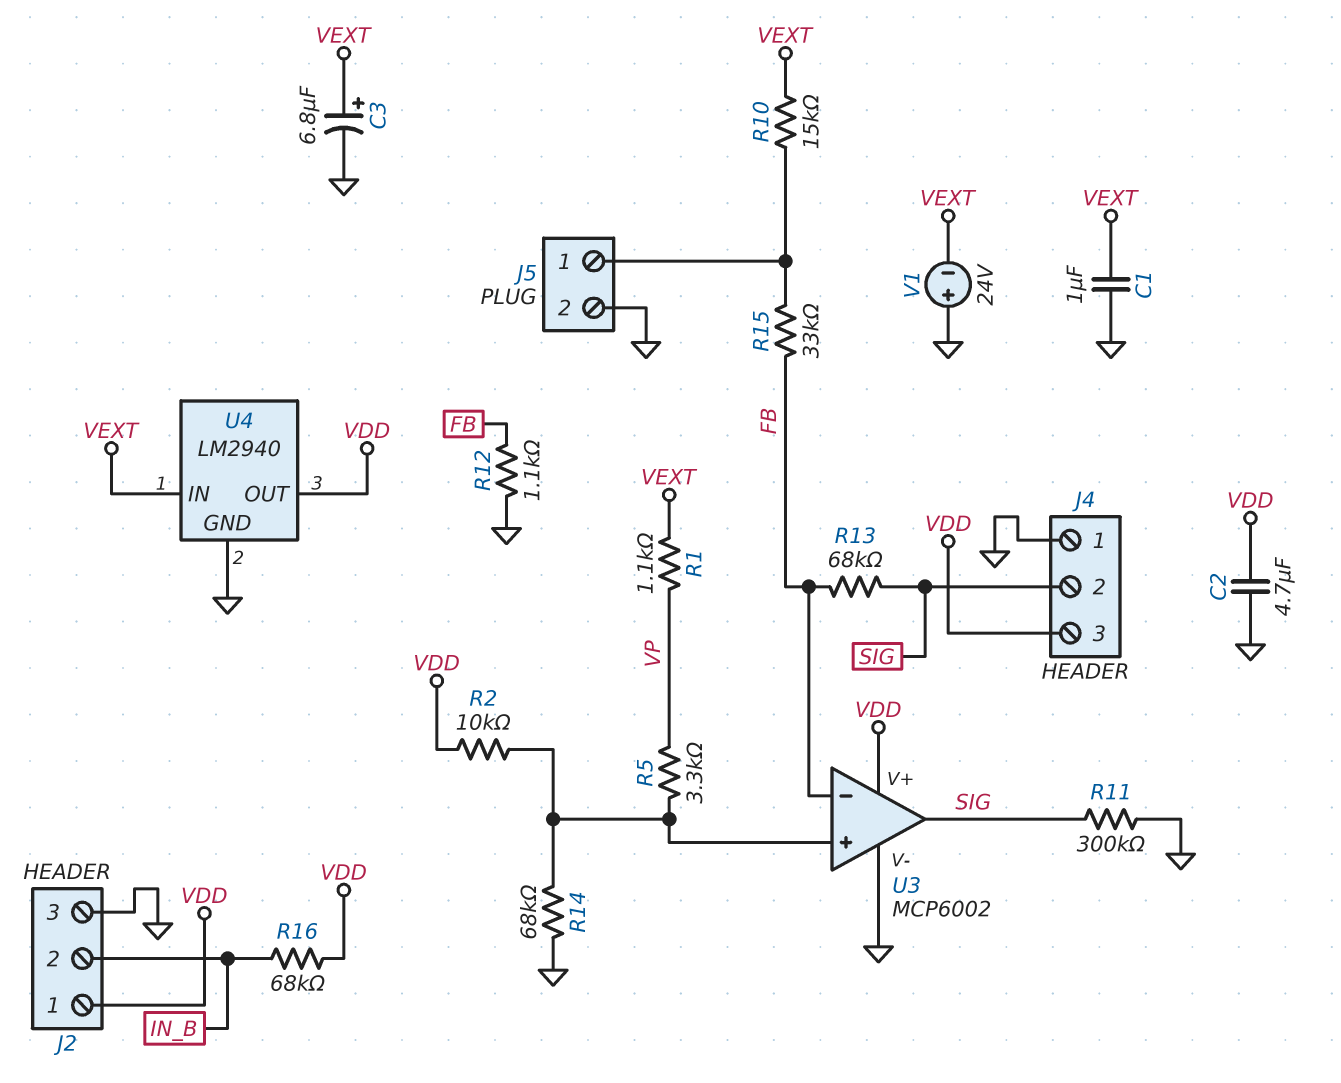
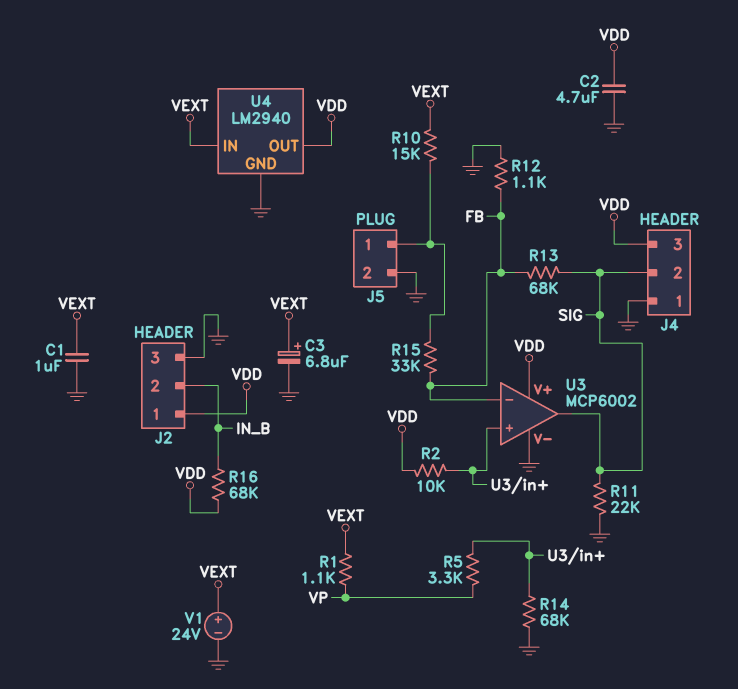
R11: 300k (GND, SIG) -> 22k (GND, SIG)
V1: 24V (plus GND, minus VEXT) -> 24V (plus VEXT, minus GND)

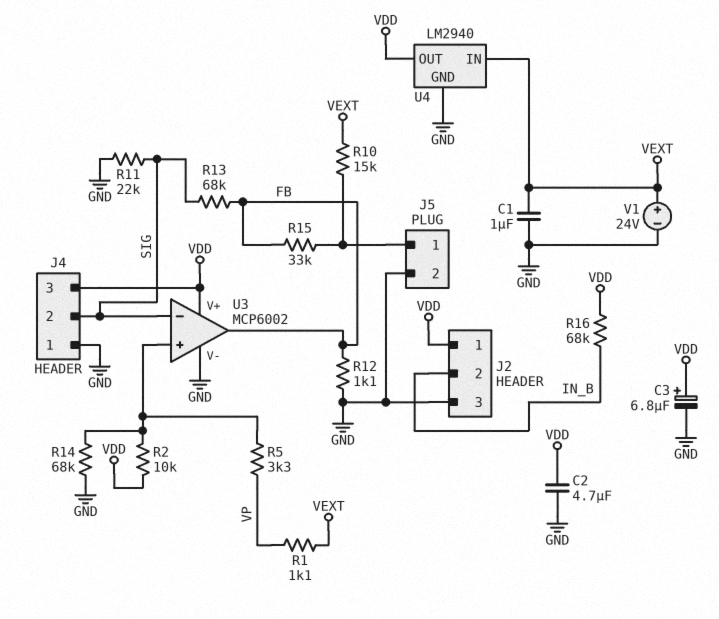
C3: 6.8uF (plus VEXT, minus GND) -> 6.8uF (plus VDD, minus GND)
U3 pin in-: FB -> SIG
U3 pin out: SIG -> FB

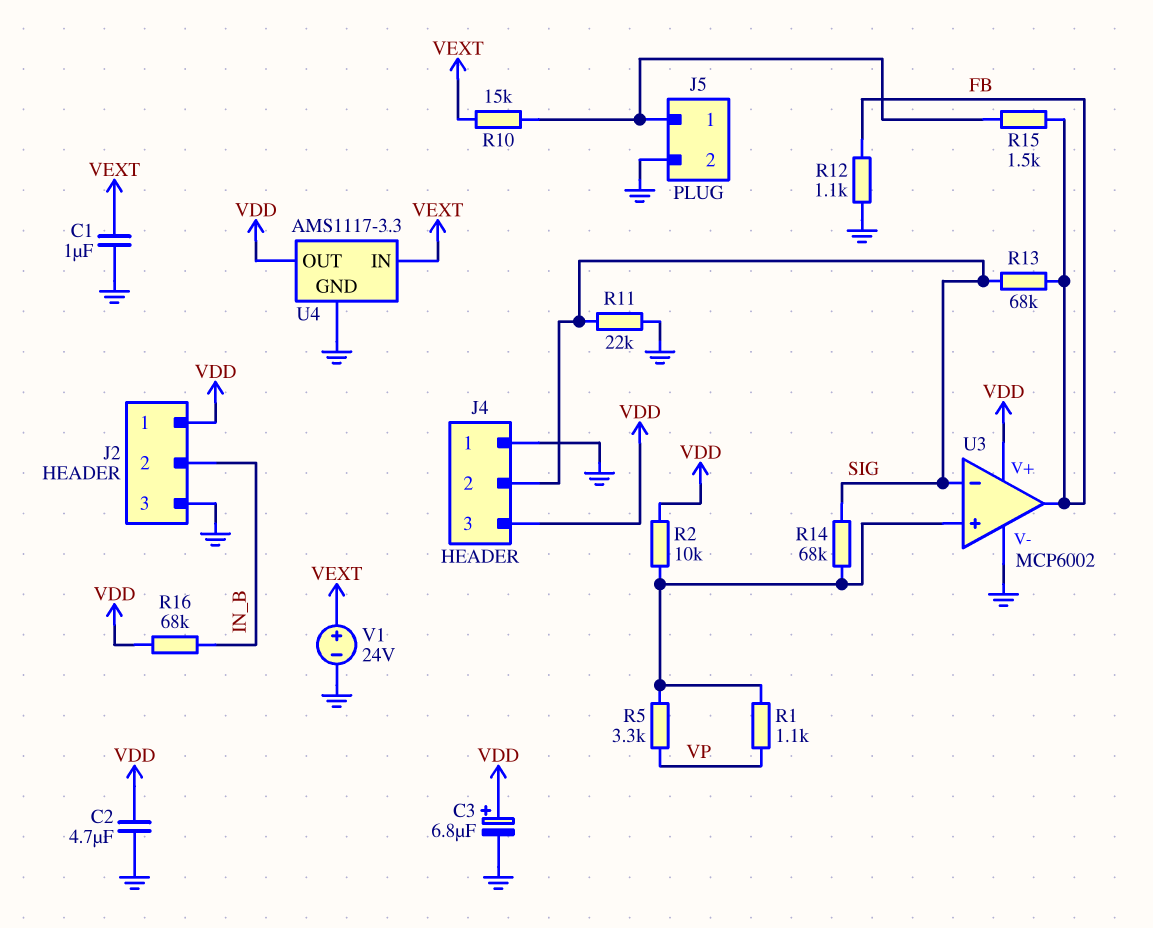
R1: 1.1k (VEXT, VP) -> 1.1k (U3/in+, VP)
R14: 68k (GND, U3/in+) -> 68k (SIG, U3/in+)
R15: 33k (FB, J5/1) -> 1.5k (FB, J5/1)
U4: LM2940 -> AMS1117-3.3

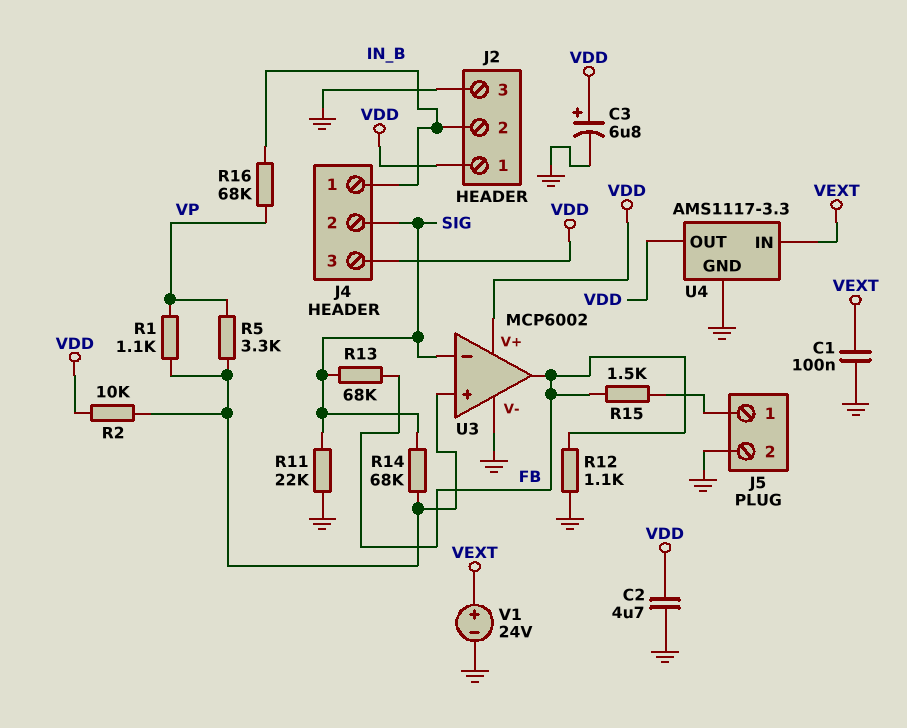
C1: 1uF (GND, VEXT) -> 100nF (GND, VEXT)
J4 pin 1: GND -> IN_B
R10: 15k (J5/1, VEXT) -> none
R16: 68k (IN_B, VDD) -> 68k (IN_B, VP)

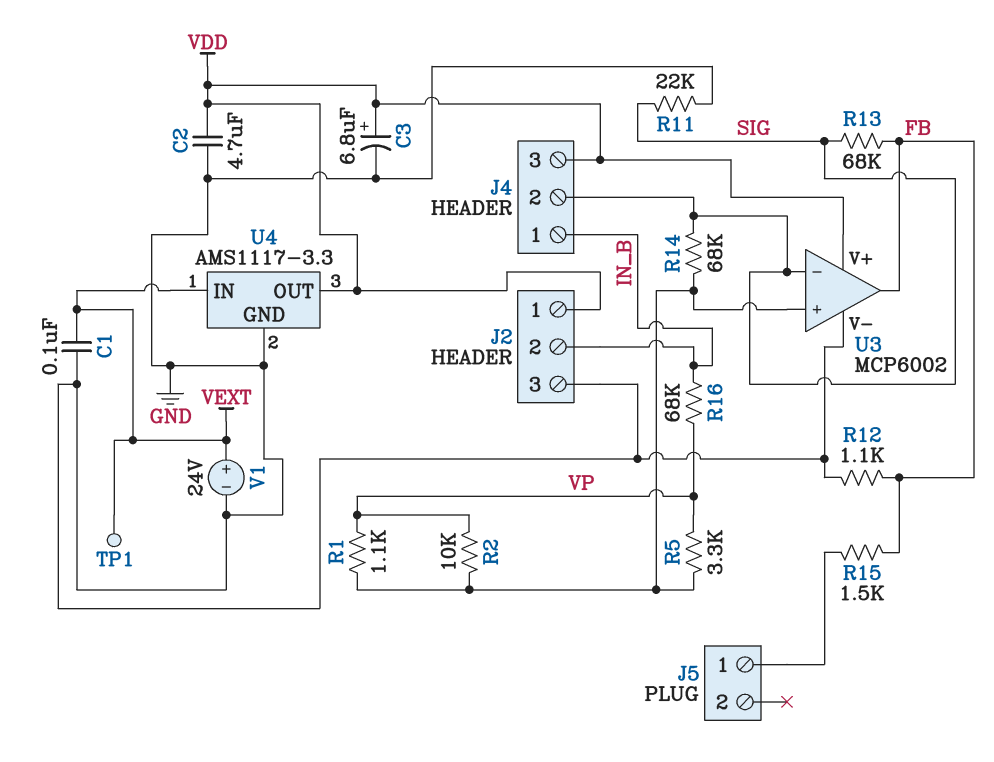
J5 pin 2: GND -> none
R2: 10k (U3/in+, VDD) -> 10k (U3/in+, VP)
TP1: none -> test point (VEXT)

